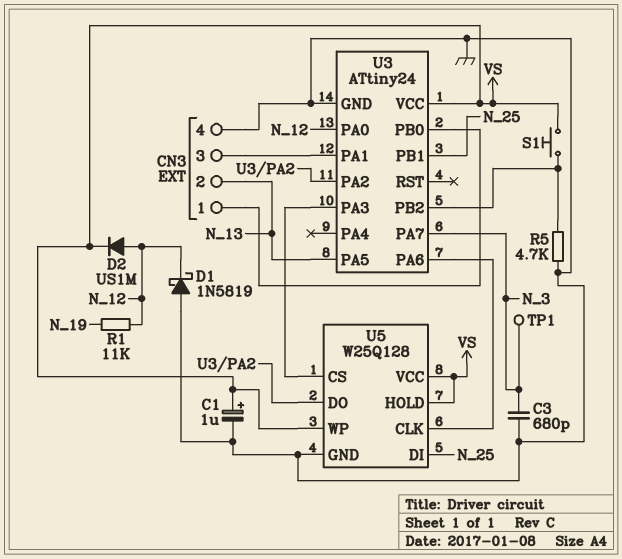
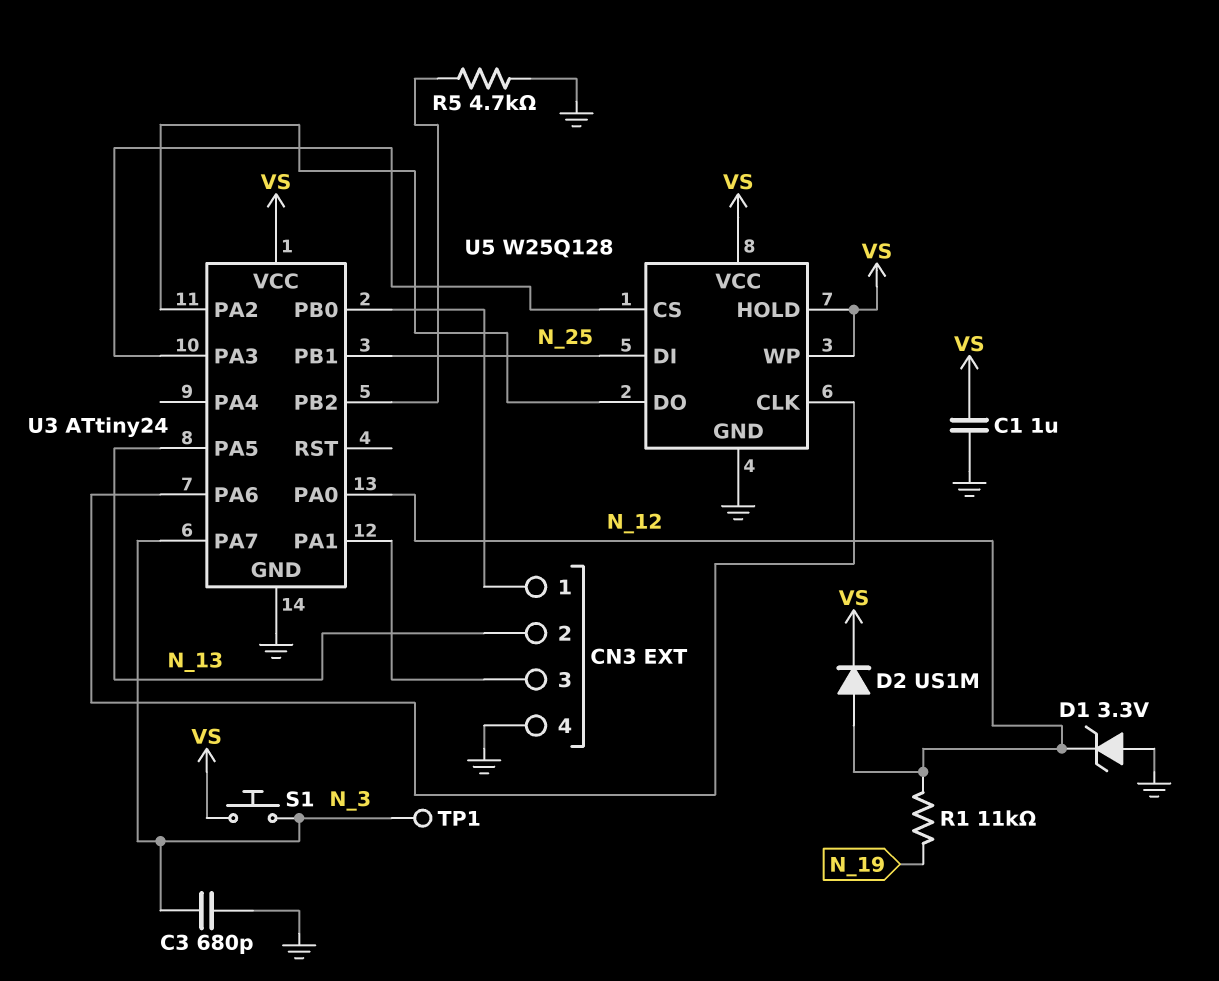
C1: 1uF (plus VS, minus GND) -> 1uF (GND, VS)
D1: schottky 1N5819 (A GND, K N_12) -> zener 3.3V (A GND, K N_12)
S1: button (U3/PB2, VS) -> button (N_3, VS)

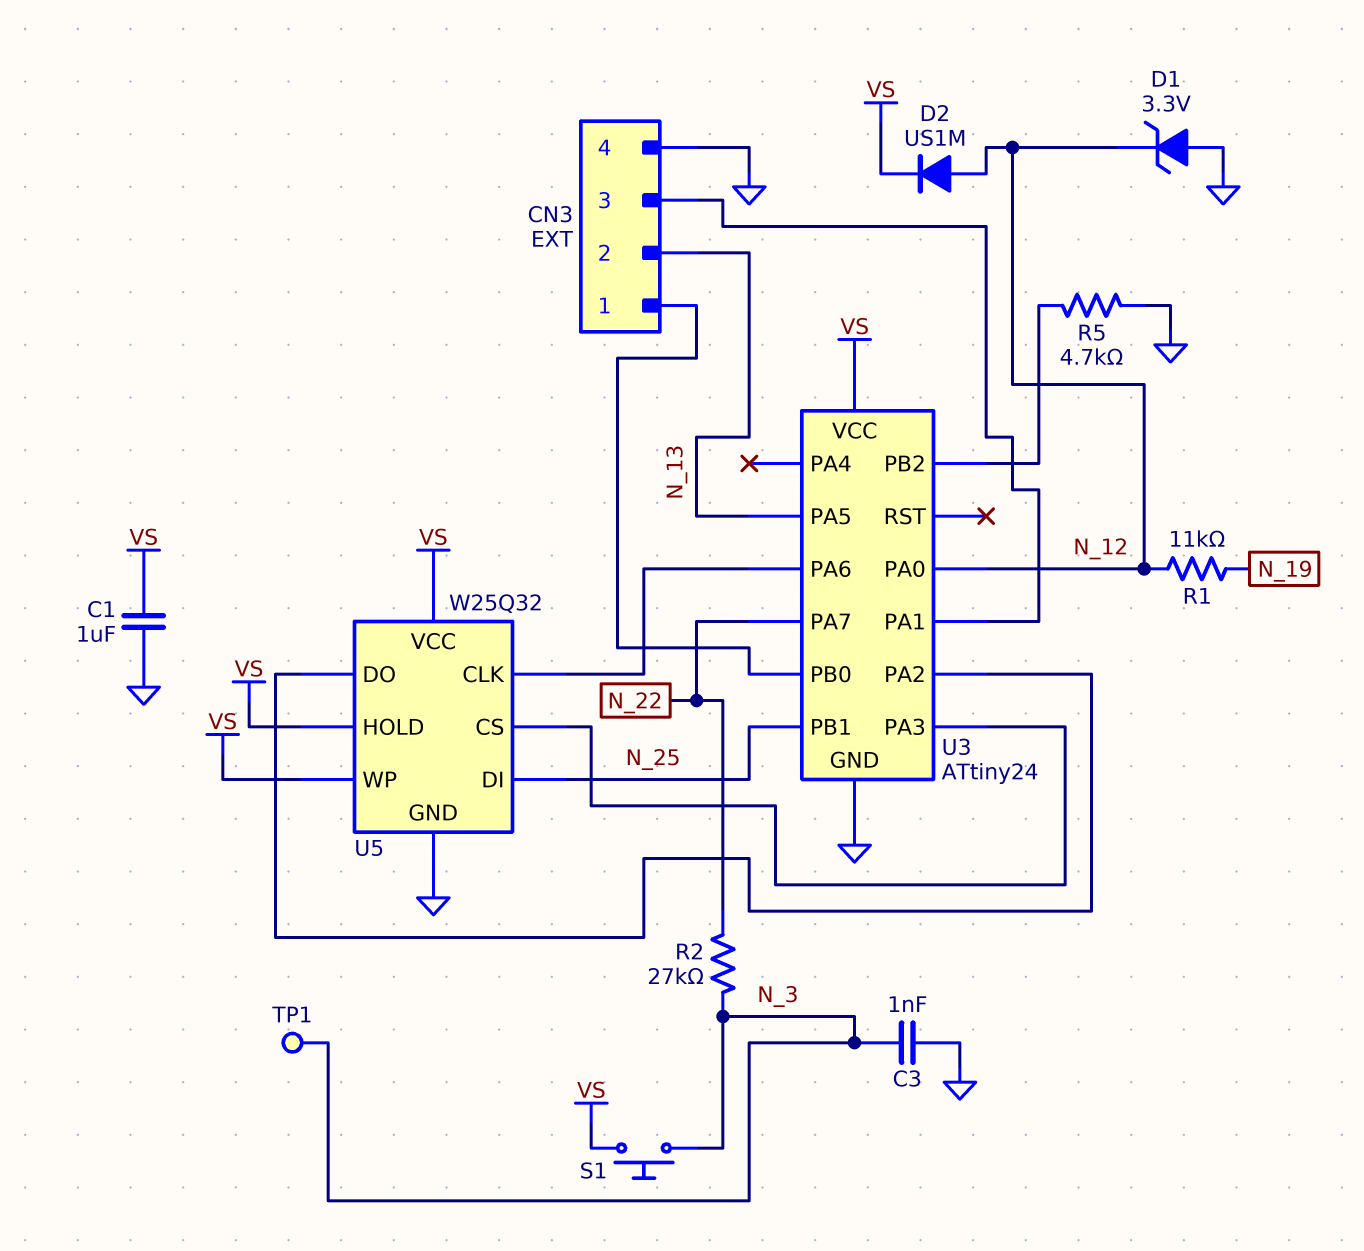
C3: 680pF (GND, N_3) -> 1nF (GND, N_3)
R2: none -> 27k (N_3, N_22)
U3 pin PA7: N_3 -> N_22
U5: W25Q128 -> W25Q32

